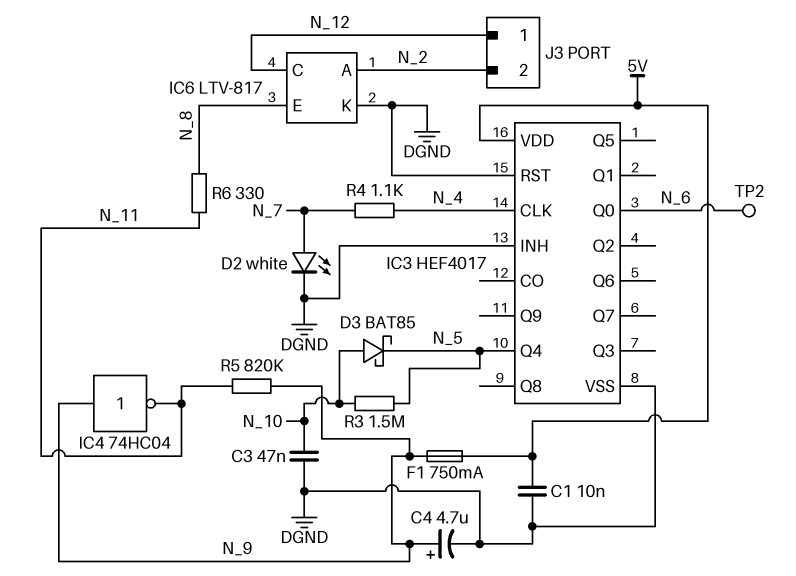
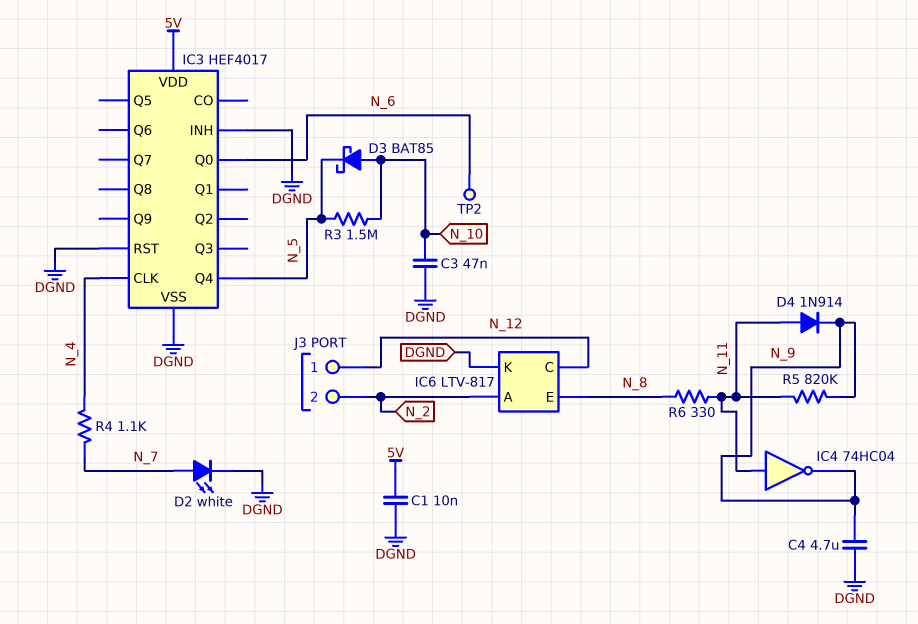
C4: 4.7uF (plus N_9, minus DGND) -> 4.7uF (DGND, N_9)
D4: none -> diode 1N914 (A N_11, K N_9)
F1: 750mA (5V, N_9) -> none
IC4: NOT 74HC04 (in N_9, out N_11) -> NOT 74HC04 (in N_11, out N_9)

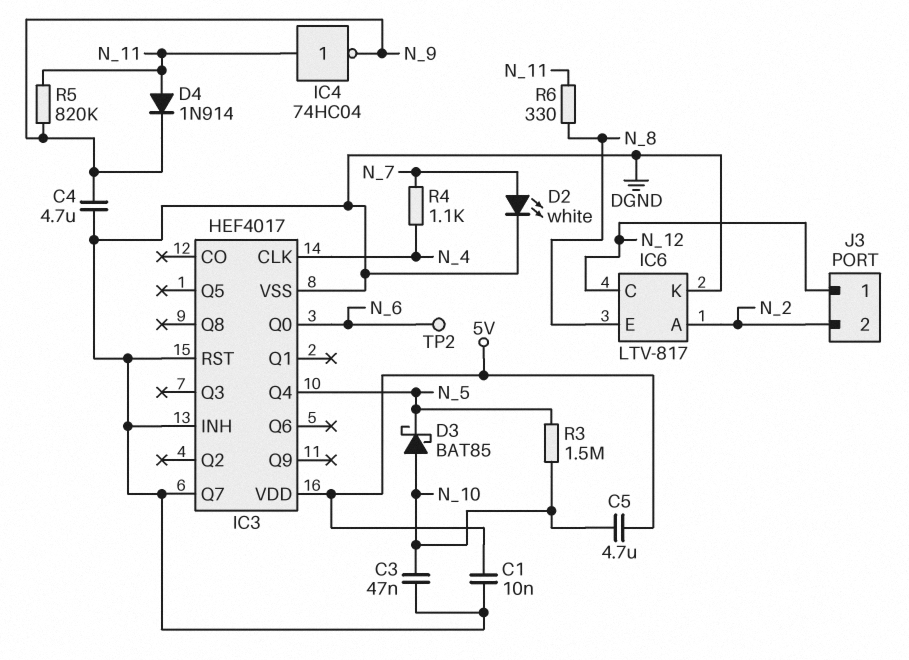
C5: none -> 4.7uF (5V, N_10)
IC3 pin Q7: none -> DGND

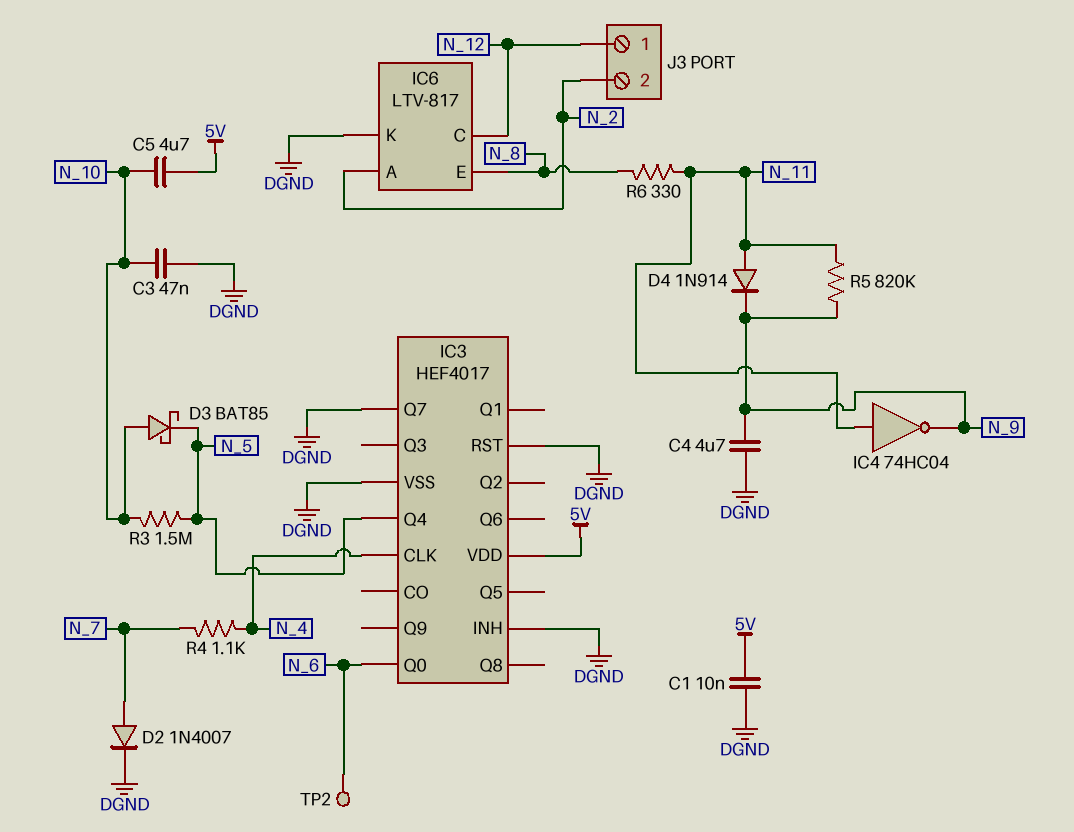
D2: LED white (A N_7, K DGND) -> diode 1N4007 (A N_7, K DGND)

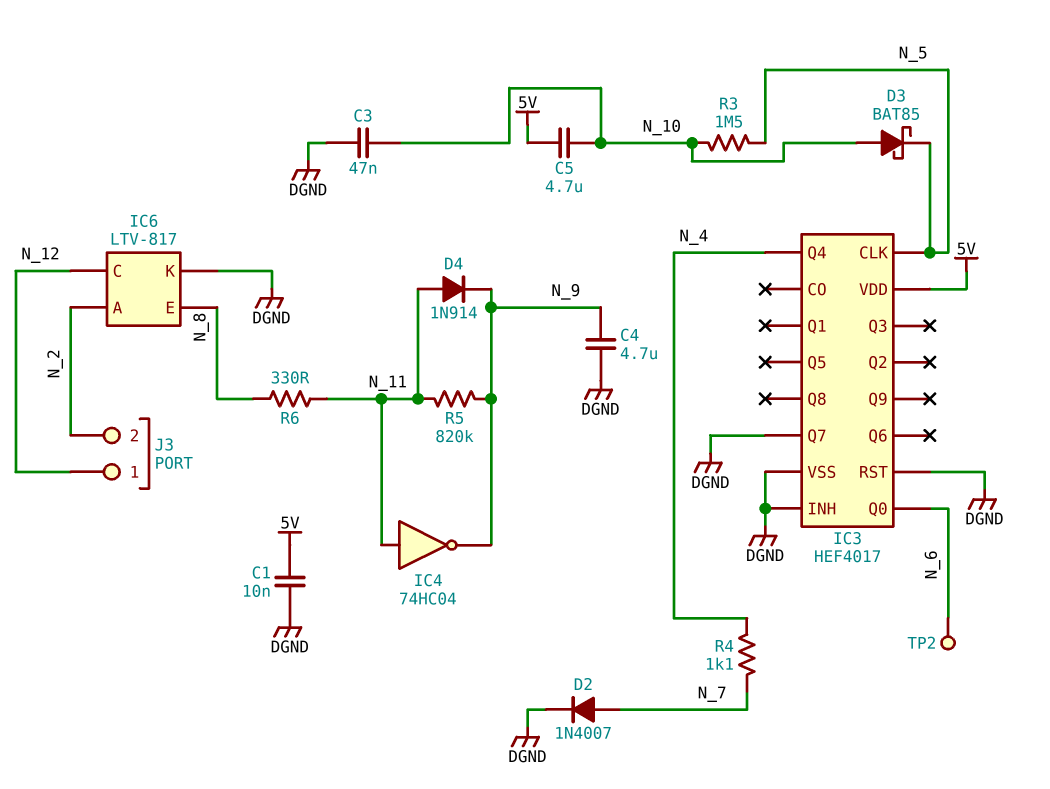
IC3 pin CLK: N_4 -> N_5
IC3 pin Q4: N_5 -> N_4

